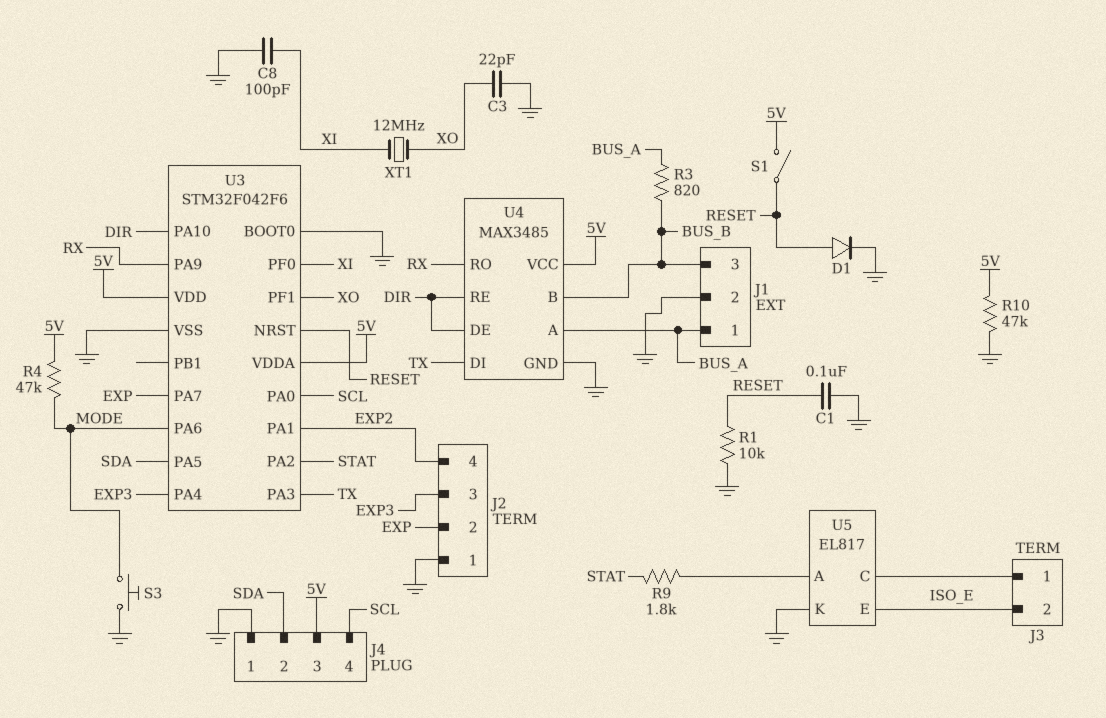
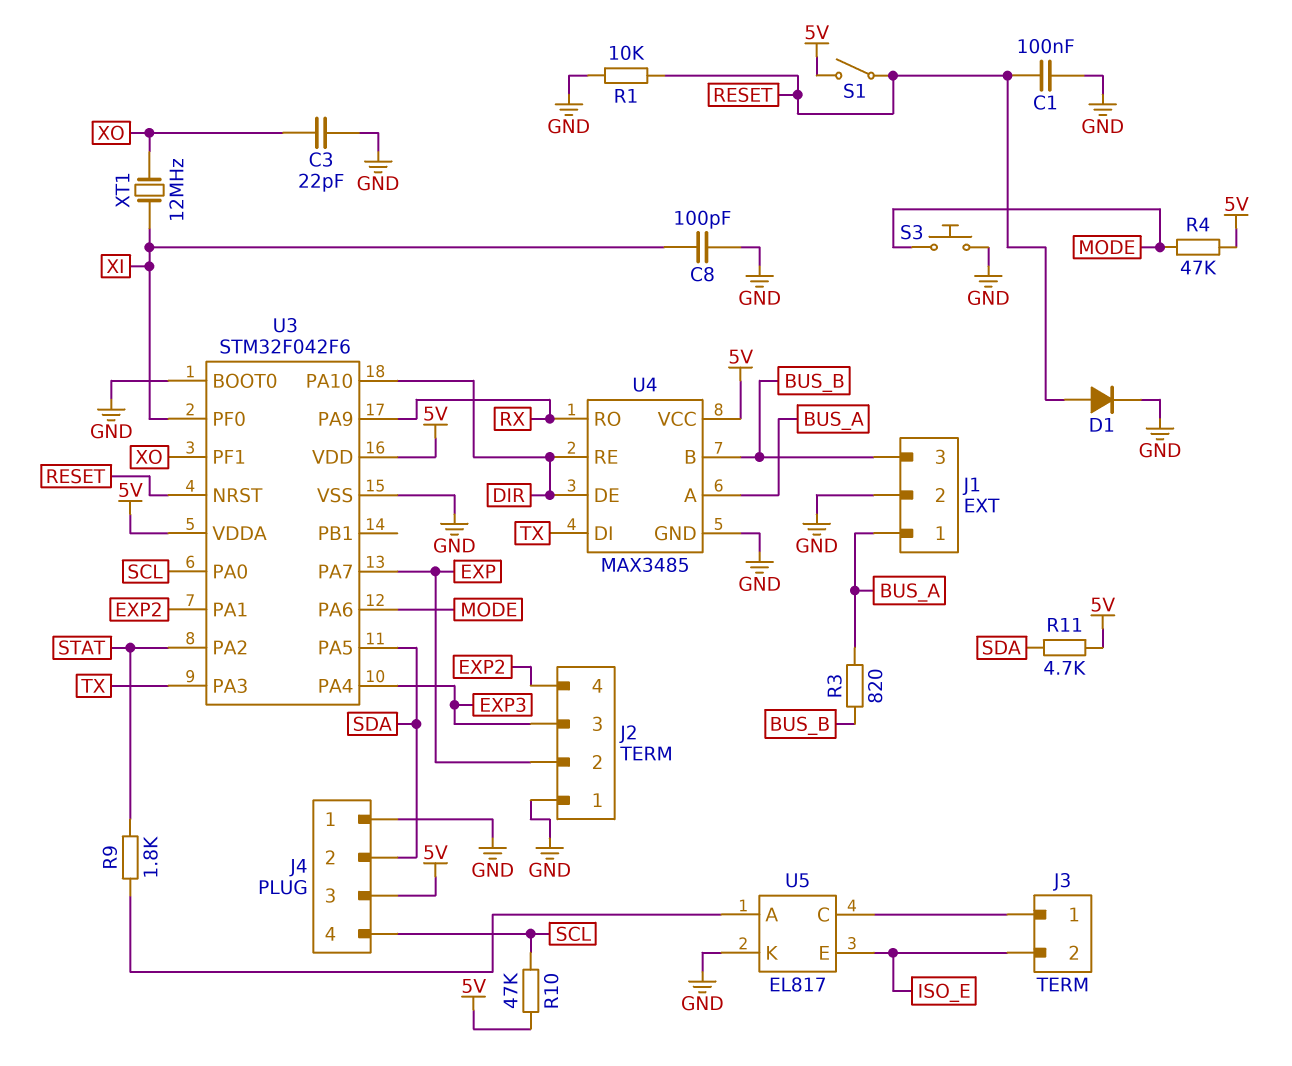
R10: 47k (5V, GND) -> 47k (5V, SCL)
R11: none -> 4.7k (5V, SDA)

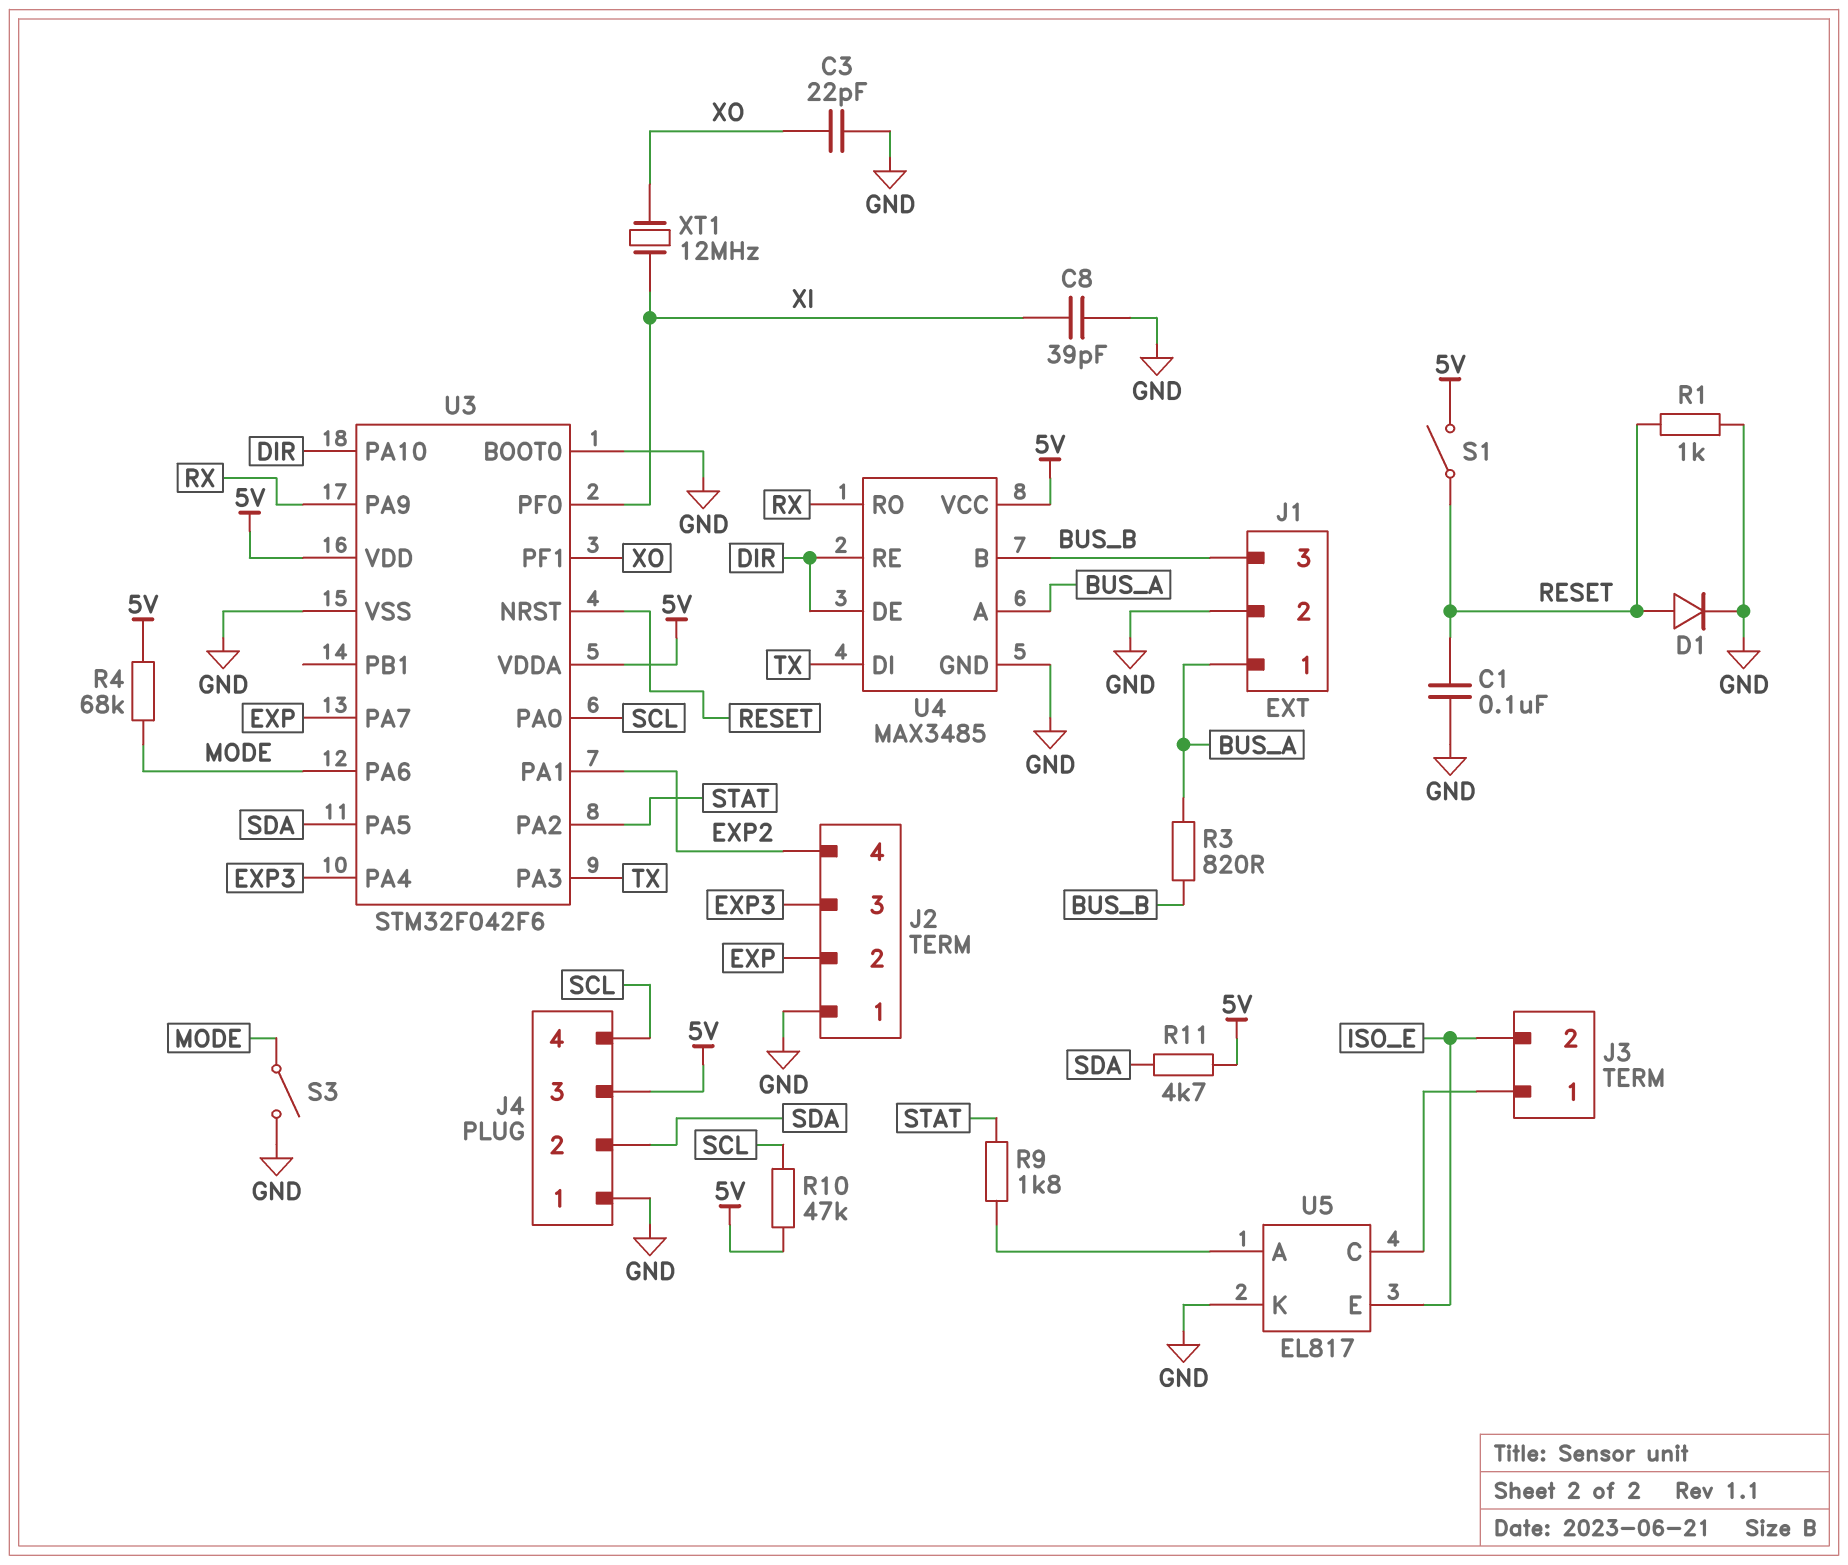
C8: 100pF (GND, XI) -> 39pF (GND, XI)
R1: 10k (GND, RESET) -> 1k (GND, RESET)
R4: 47k (5V, MODE) -> 68k (5V, MODE)
S3: button (GND, MODE) -> switch (GND, MODE)

